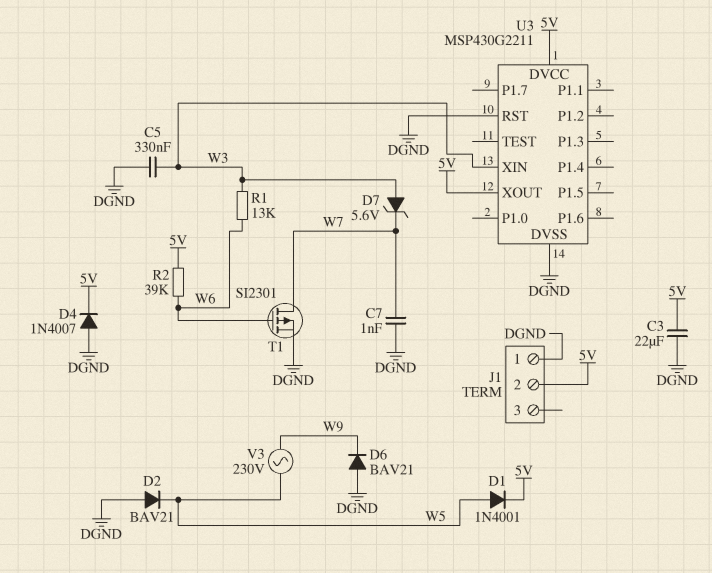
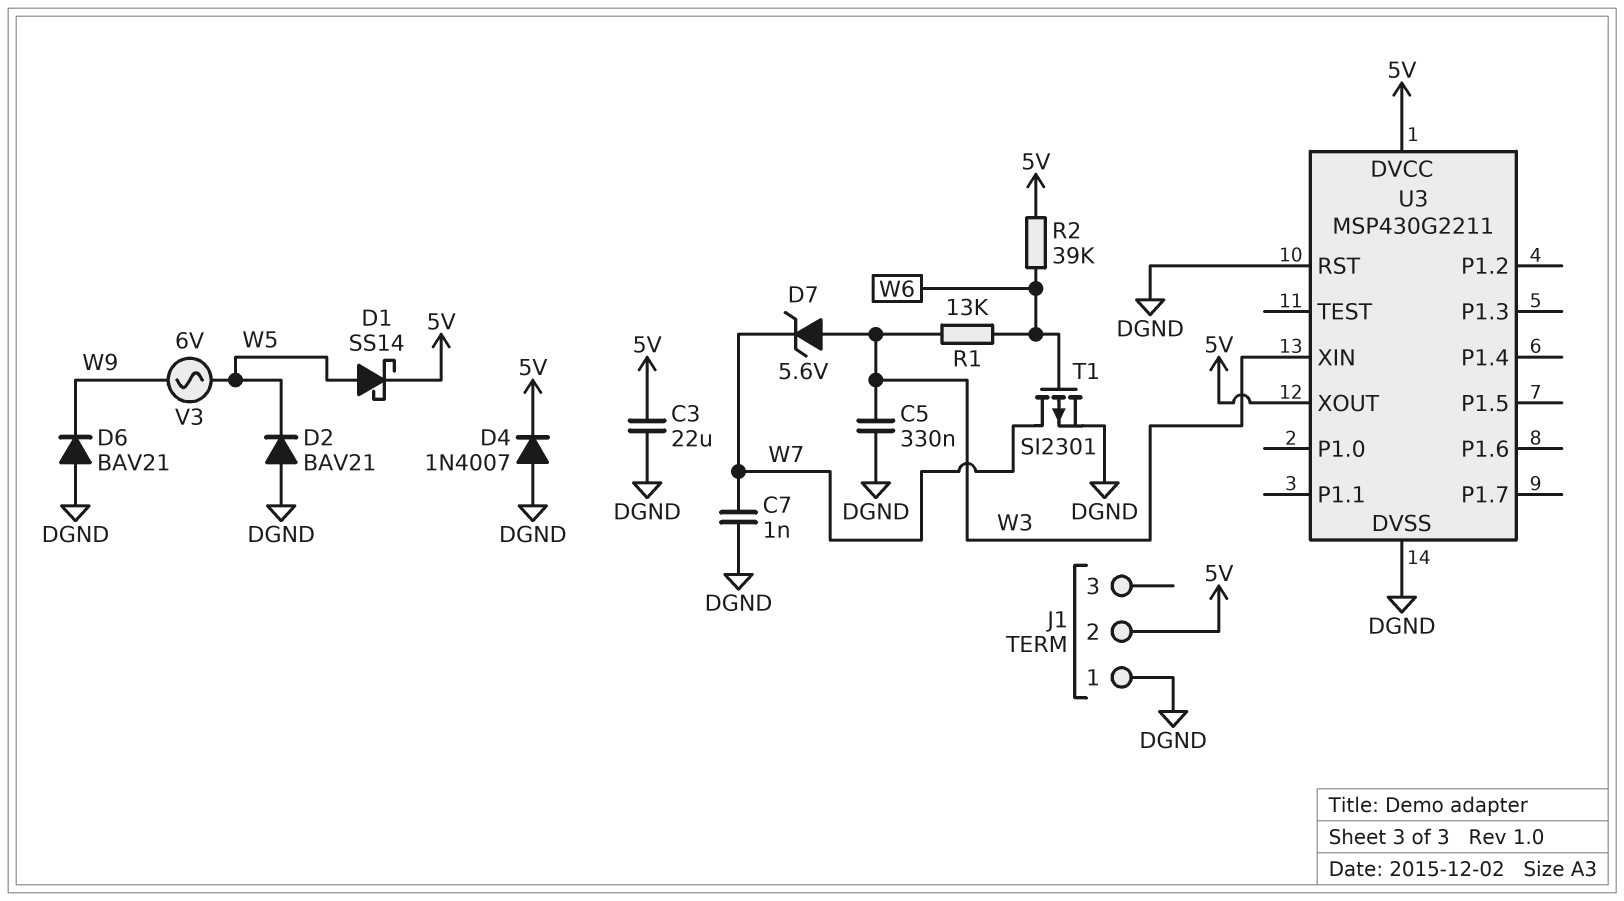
D1: diode 1N4001 (A W5, K 5V) -> schottky SS14 (A W5, K 5V)
V3: AC 230V (W5, W9) -> AC 6V (W5, W9)

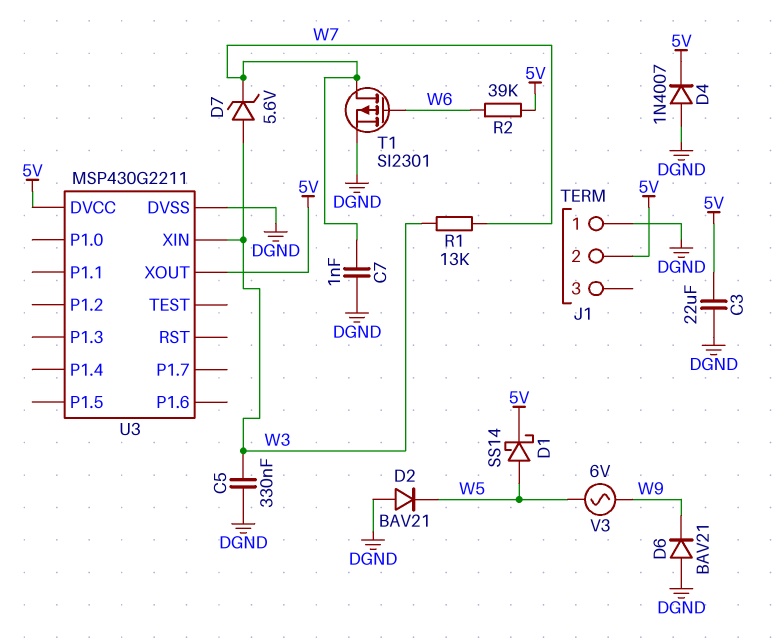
R1: 13k (W3, W6) -> 13k (W3, W7)
U3 pin RST: DGND -> none

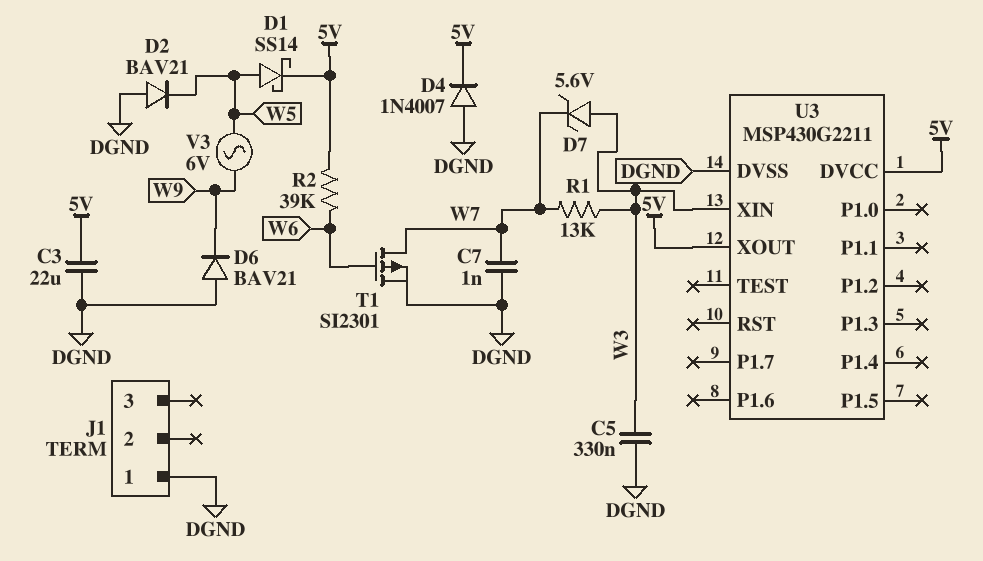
J1 pin 2: 5V -> none

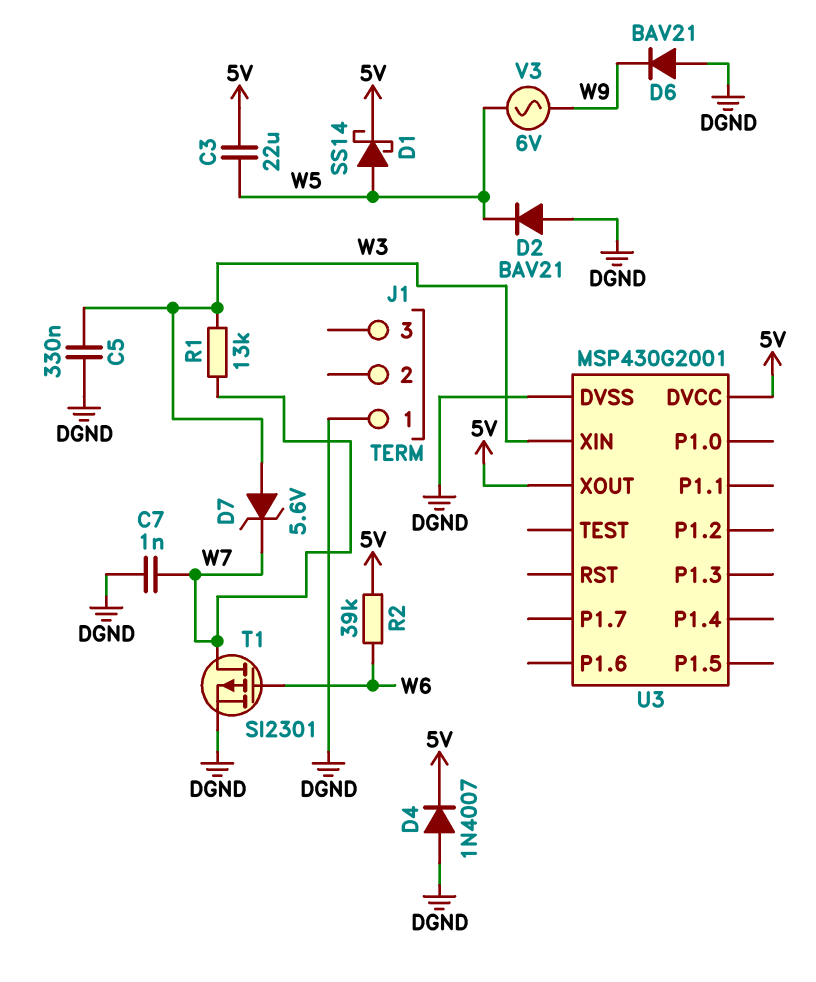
C3: 22uF (5V, DGND) -> 22uF (5V, W5)
U3: MSP430G2211 -> MSP430G2001

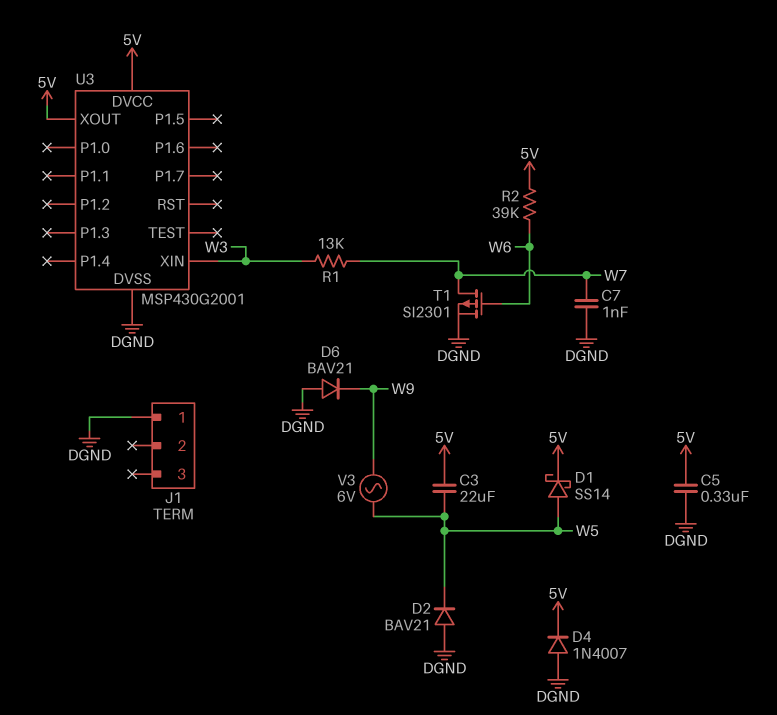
C5: 330nF (DGND, W3) -> 330nF (5V, DGND)
D7: zener 5.6V (A W3, K W7) -> none

